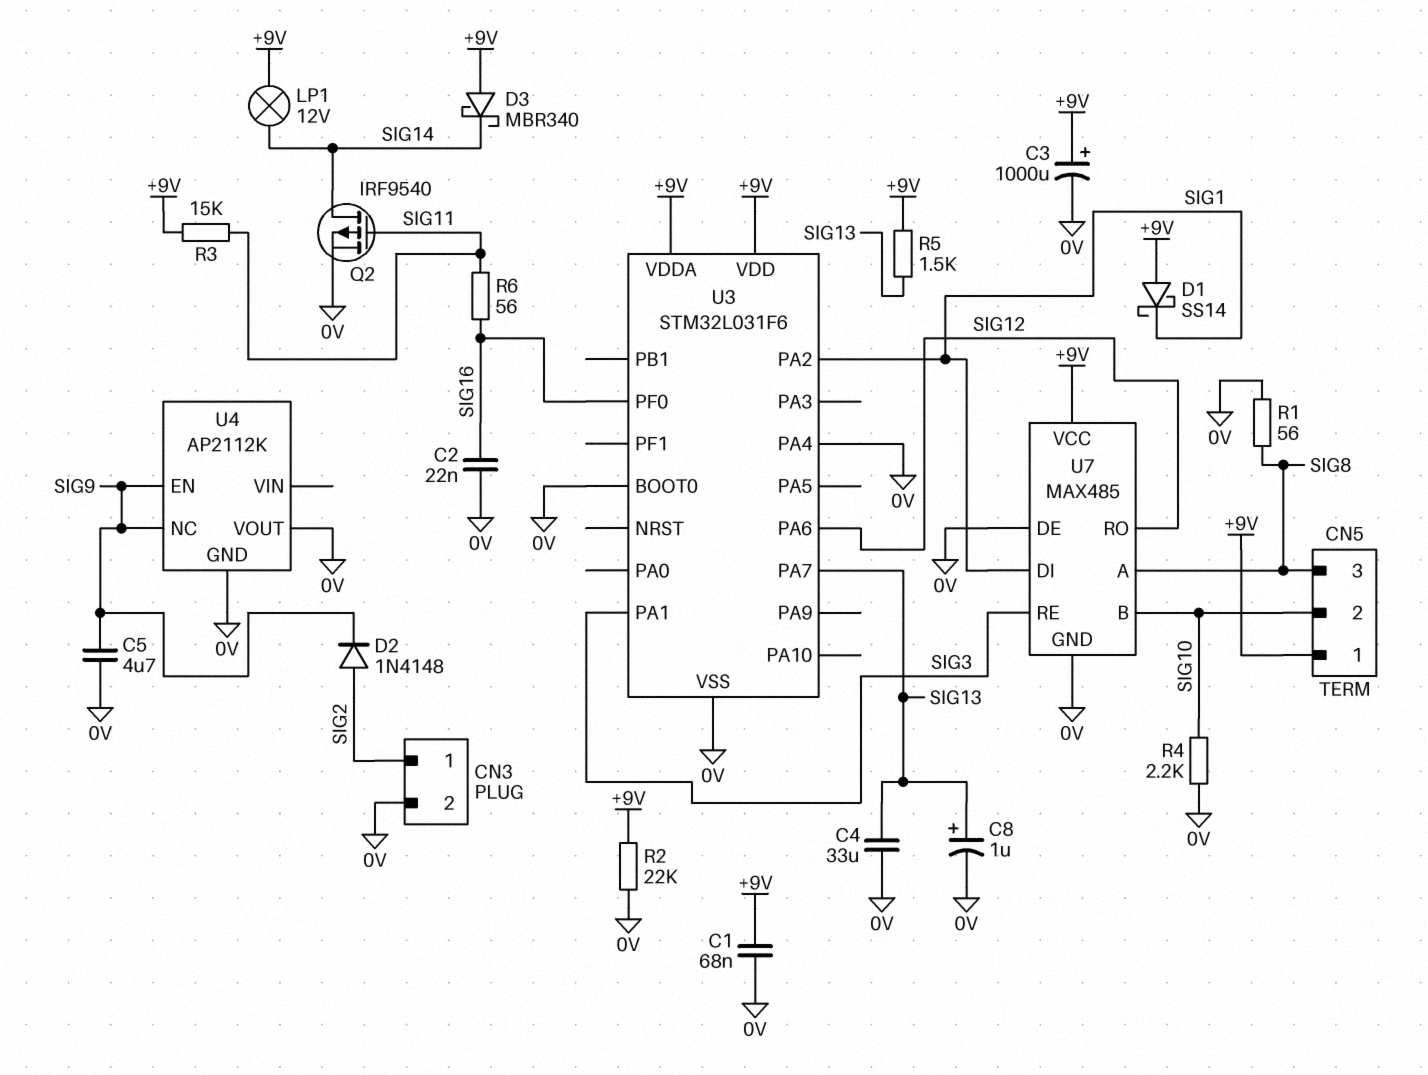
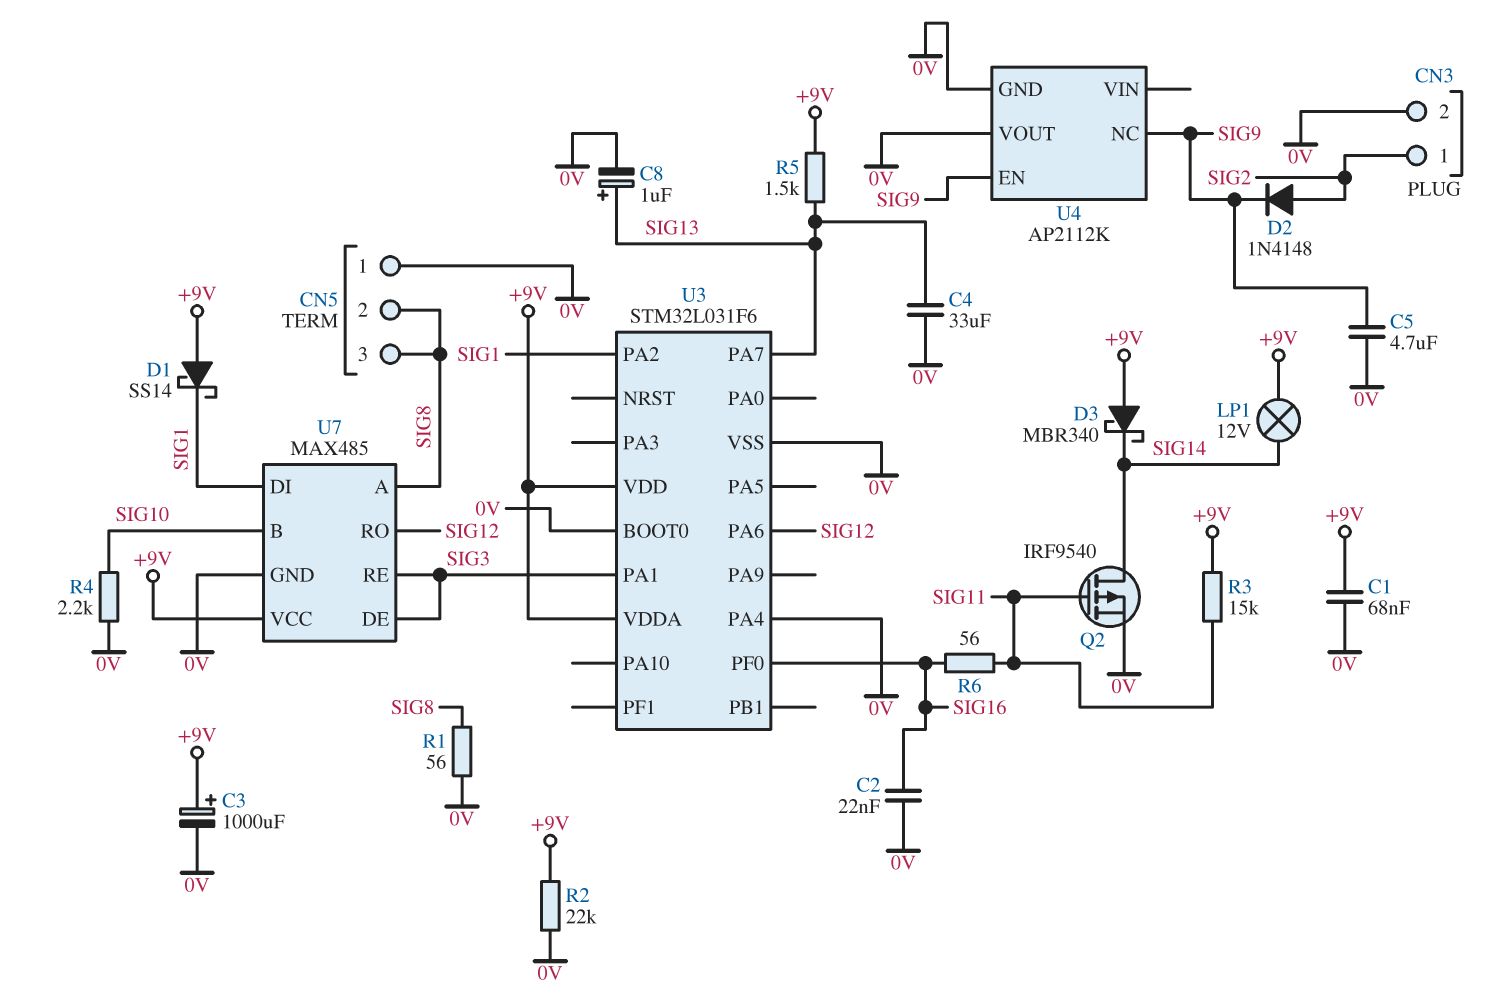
CN5 pin 1: +9V -> 0V
CN5 pin 2: SIG10 -> SIG8
U7 pin DE: 0V -> SIG3

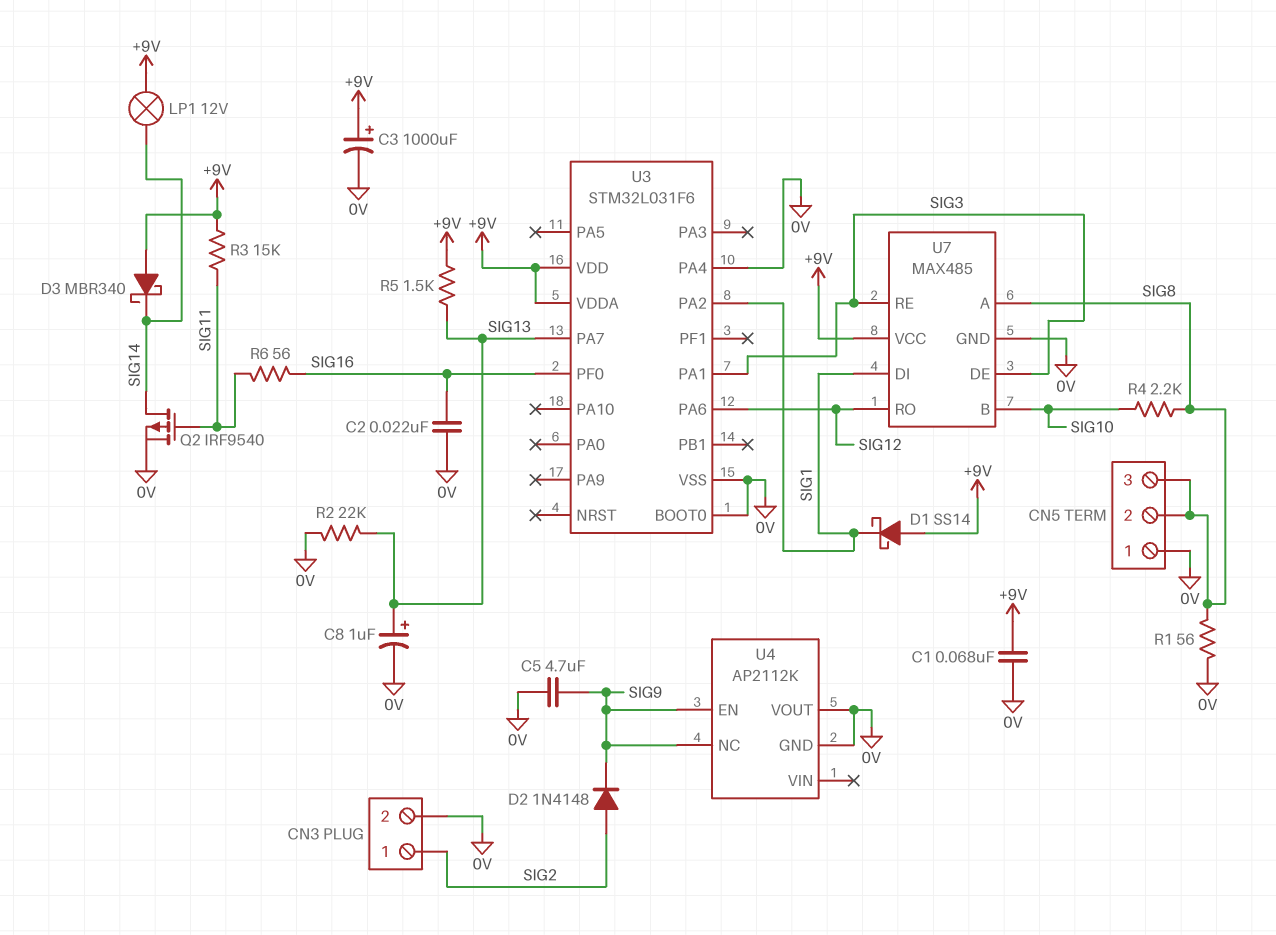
C4: 33uF (0V, SIG13) -> none
R2: 22k (+9V, 0V) -> 22k (0V, SIG13)
R4: 2.2k (0V, SIG10) -> 2.2k (SIG8, SIG10)

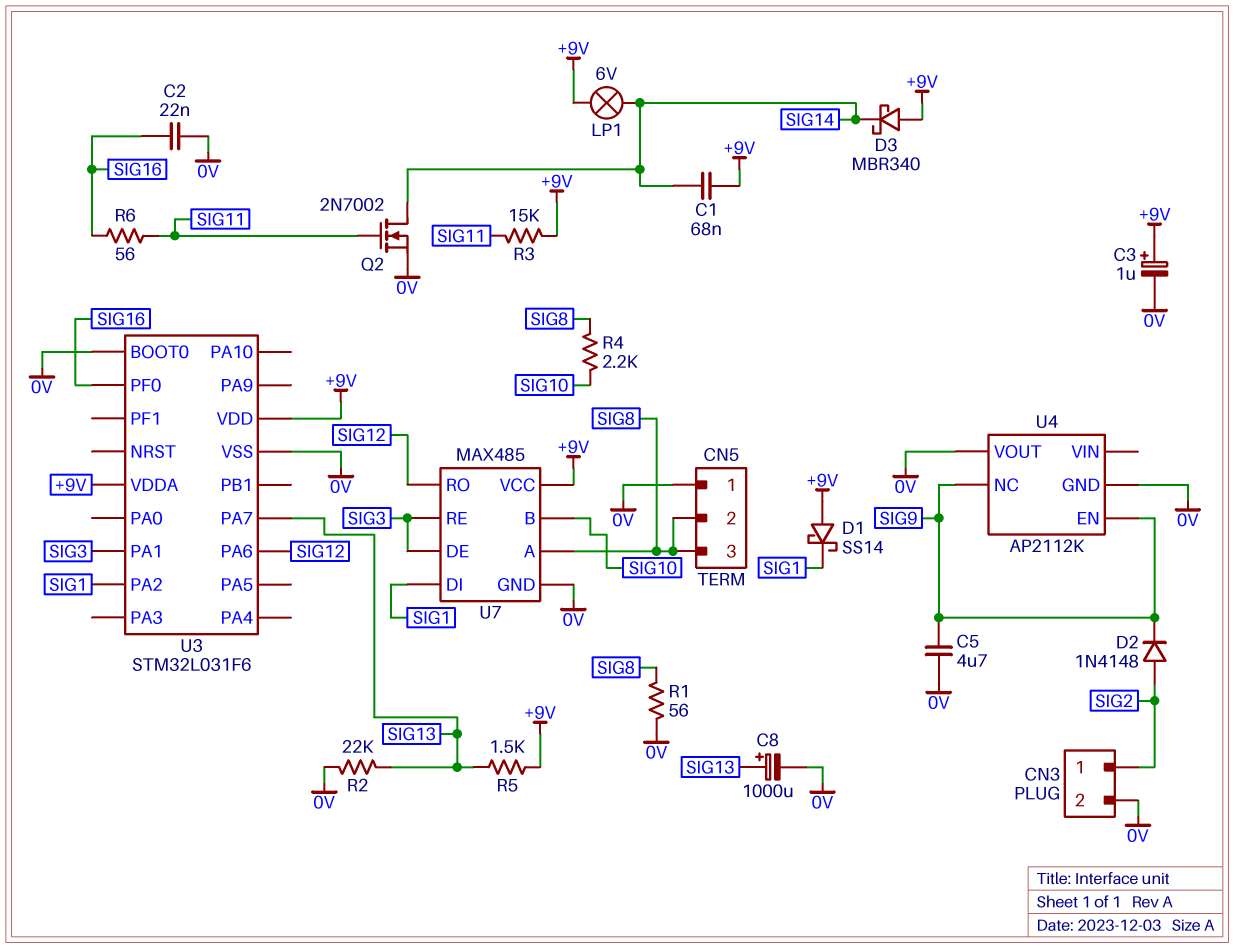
C1: 68nF (+9V, 0V) -> 68nF (+9V, SIG14)
C3: 1000uF (plus +9V, minus 0V) -> 1uF (plus +9V, minus 0V)
C8: 1uF (plus SIG13, minus 0V) -> 1000uF (plus SIG13, minus 0V)
LP1: lamp 12V (+9V, SIG14) -> lamp 6V (+9V, SIG14)
Q2: PMOS IRF9540 (G SIG11, D SIG14, S 0V) -> NMOS 2N7002 (G SIG11, D SIG14, S 0V)
U3 pin PA4: 0V -> none

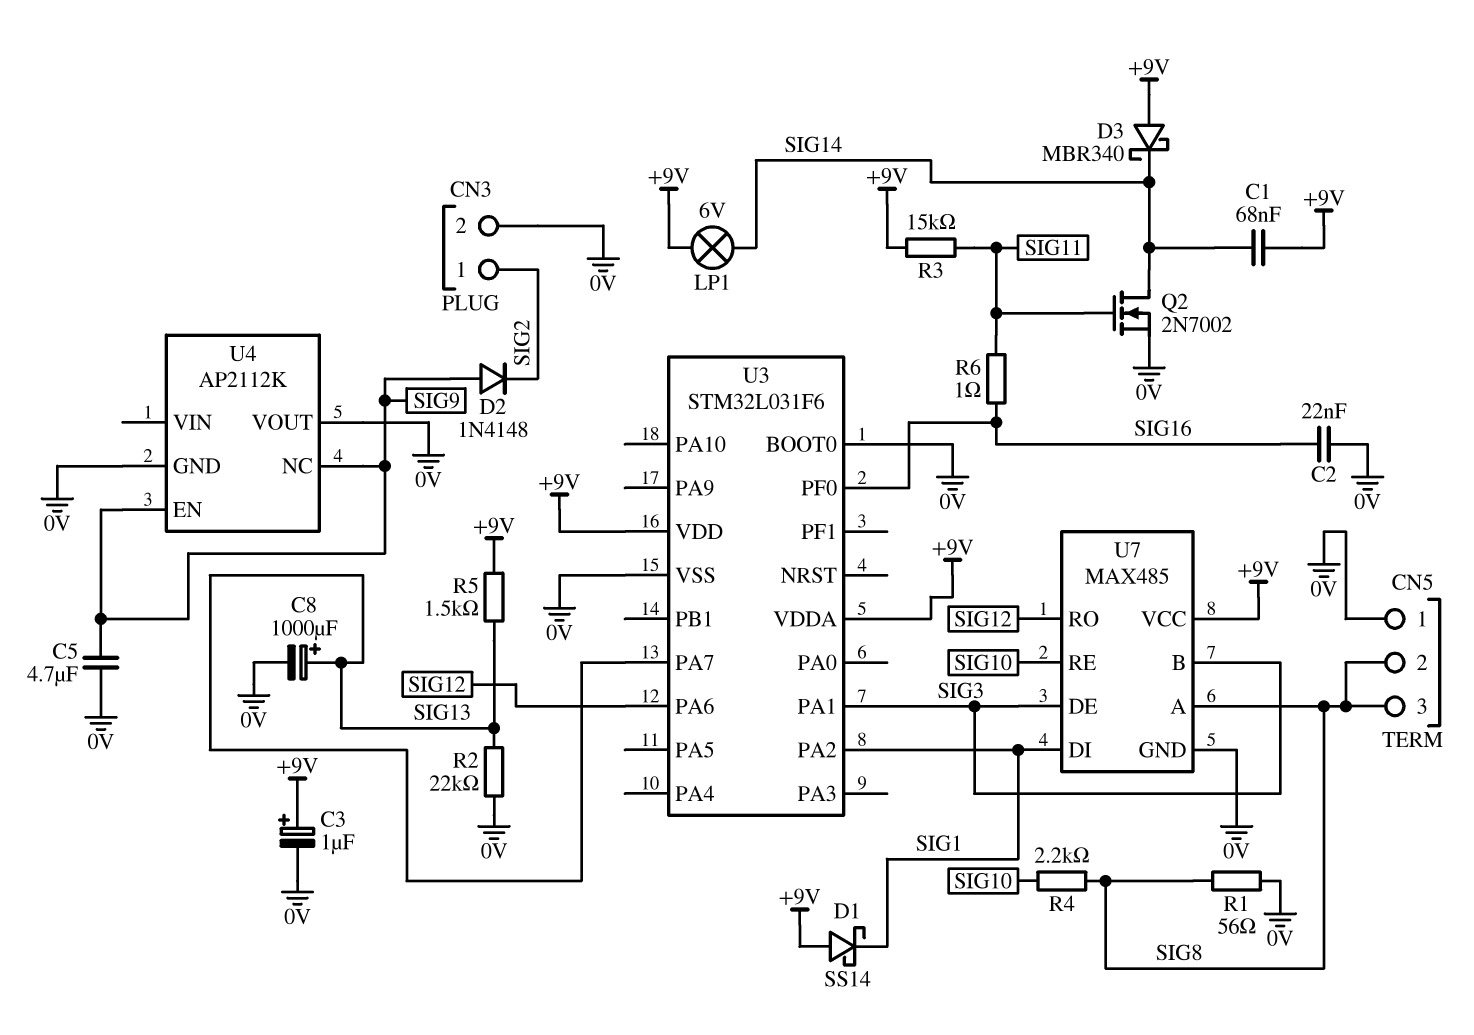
D2: diode 1N4148 (A SIG2, K SIG9) -> diode 1N4148 (A SIG9, K SIG2)
R6: 56 (SIG11, SIG16) -> 1 (SIG11, SIG16)
U7 pin B: SIG10 -> SIG3
U7 pin RE: SIG3 -> SIG10

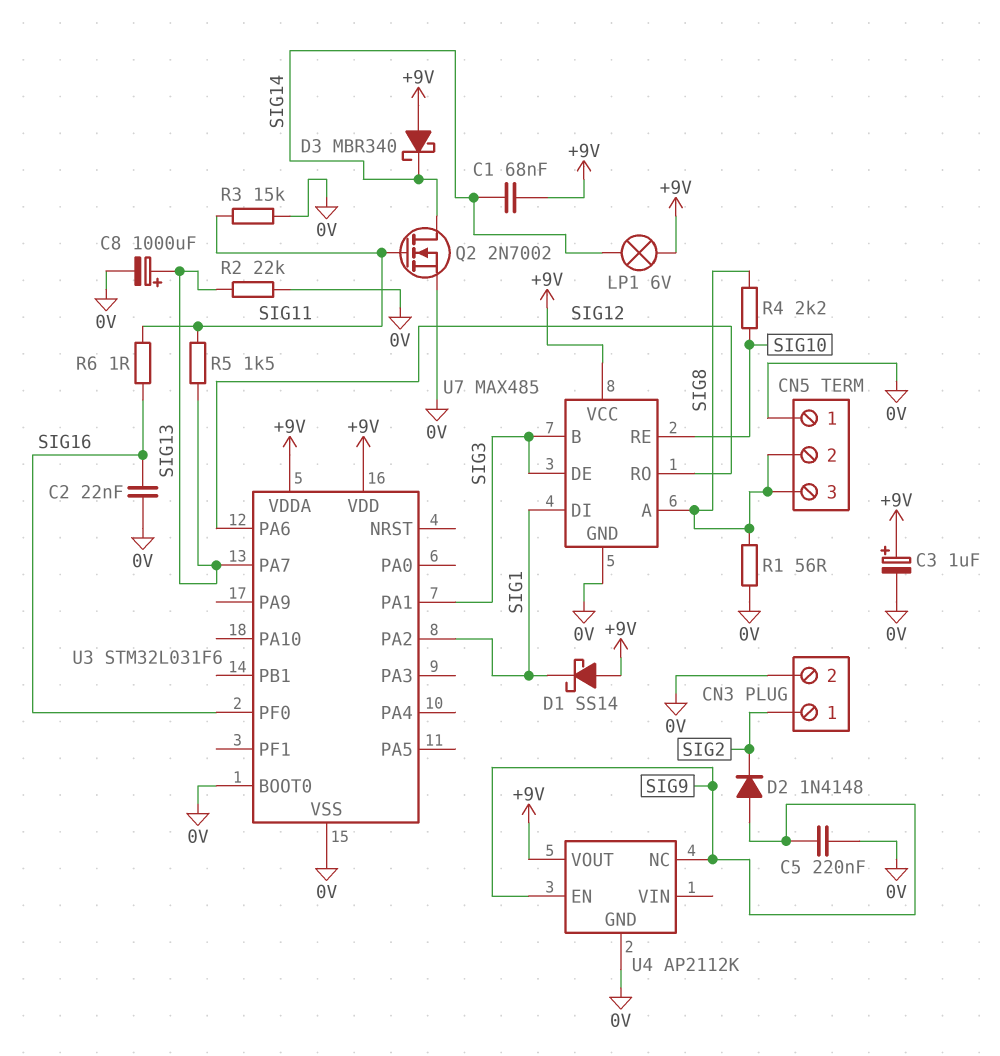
C5: 4.7uF (0V, SIG9) -> 220nF (0V, SIG9)
R3: 15k (+9V, SIG11) -> 15k (0V, SIG11)
R5: 1.5k (+9V, SIG13) -> 1.5k (SIG11, SIG13)
U4 pin VOUT: 0V -> +9V

